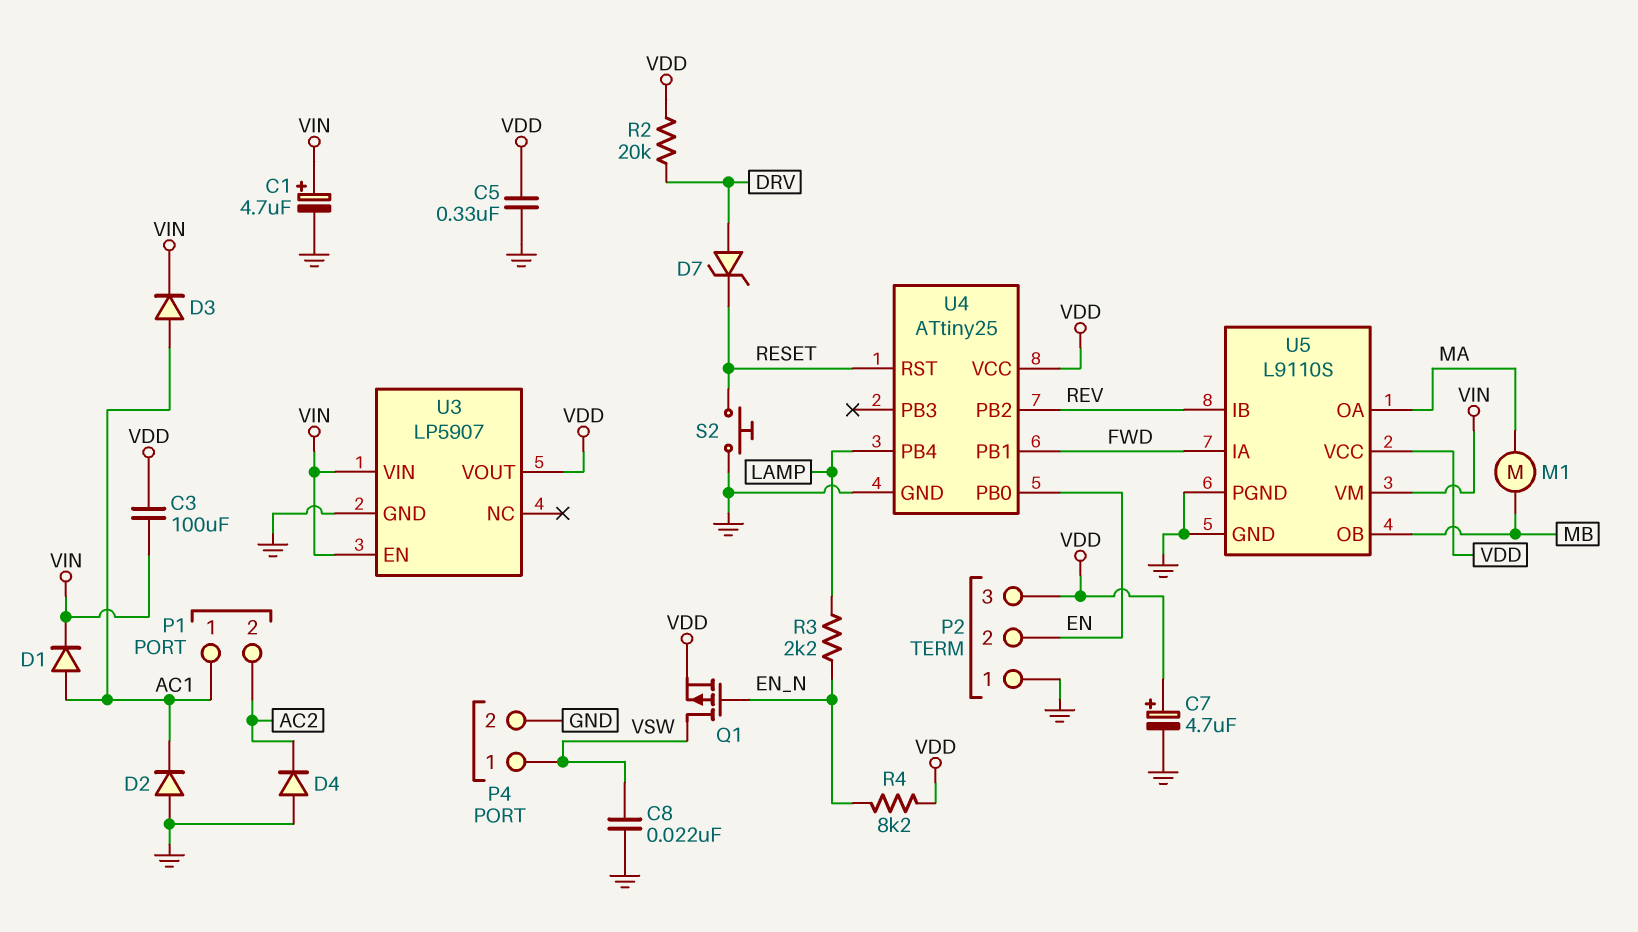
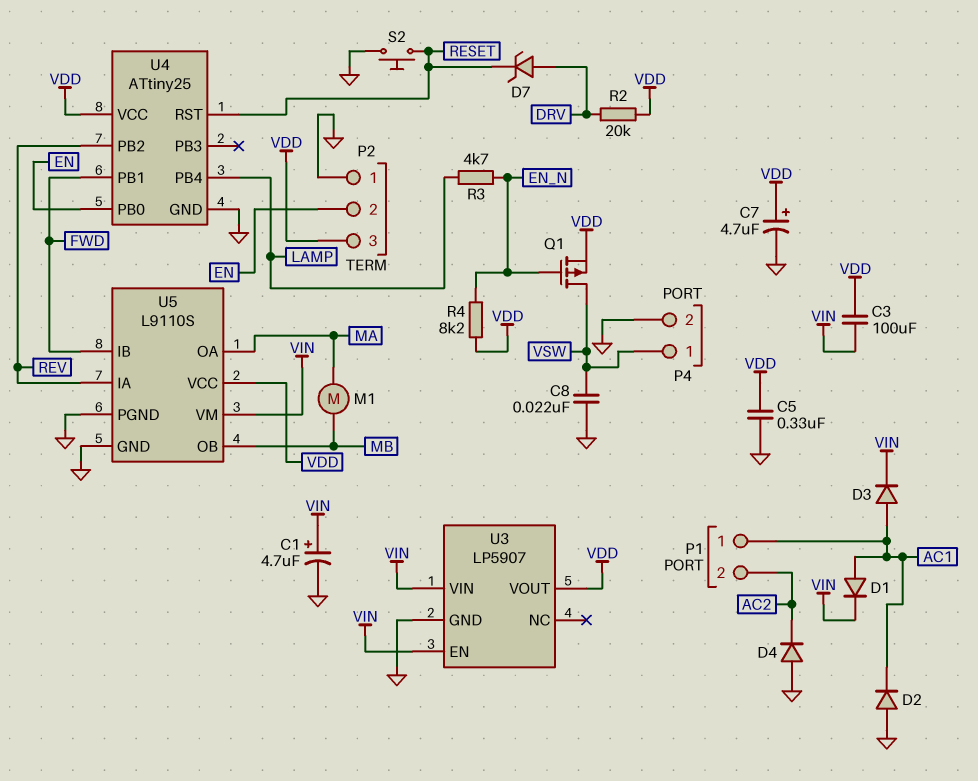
R3: 2.2k (EN_N, LAMP) -> 4.7k (EN_N, LAMP)
U5 pin IA: FWD -> REV
U5 pin IB: REV -> FWD

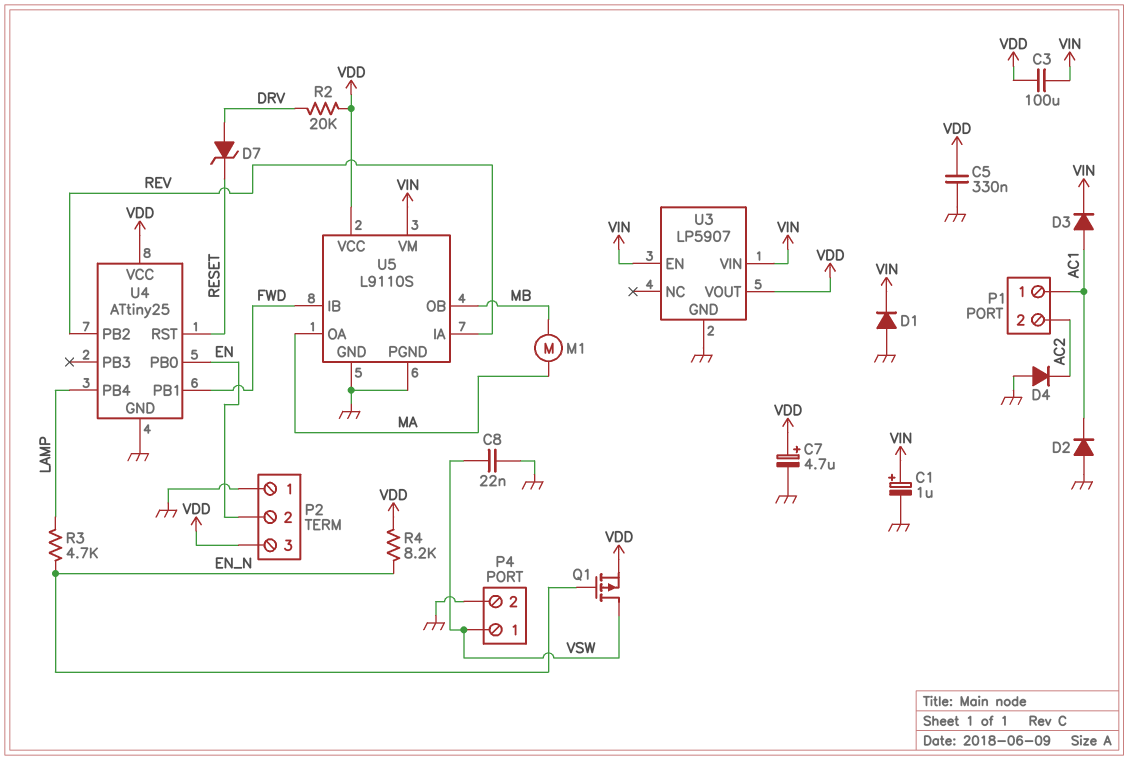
C1: 4.7uF (plus VIN, minus GND) -> 1uF (plus VIN, minus GND)
D1: diode (A AC1, K VIN) -> diode (A GND, K VIN)
S2: button (GND, RESET) -> none

